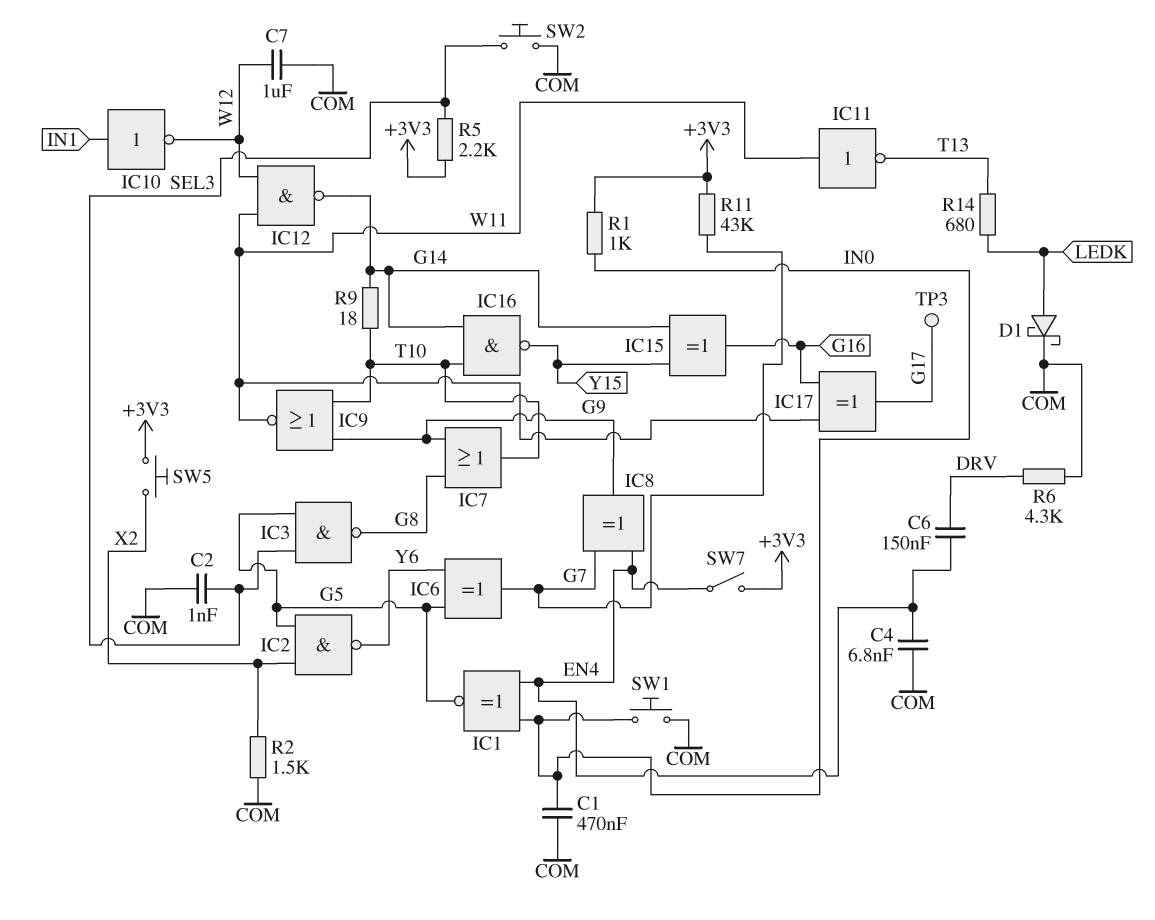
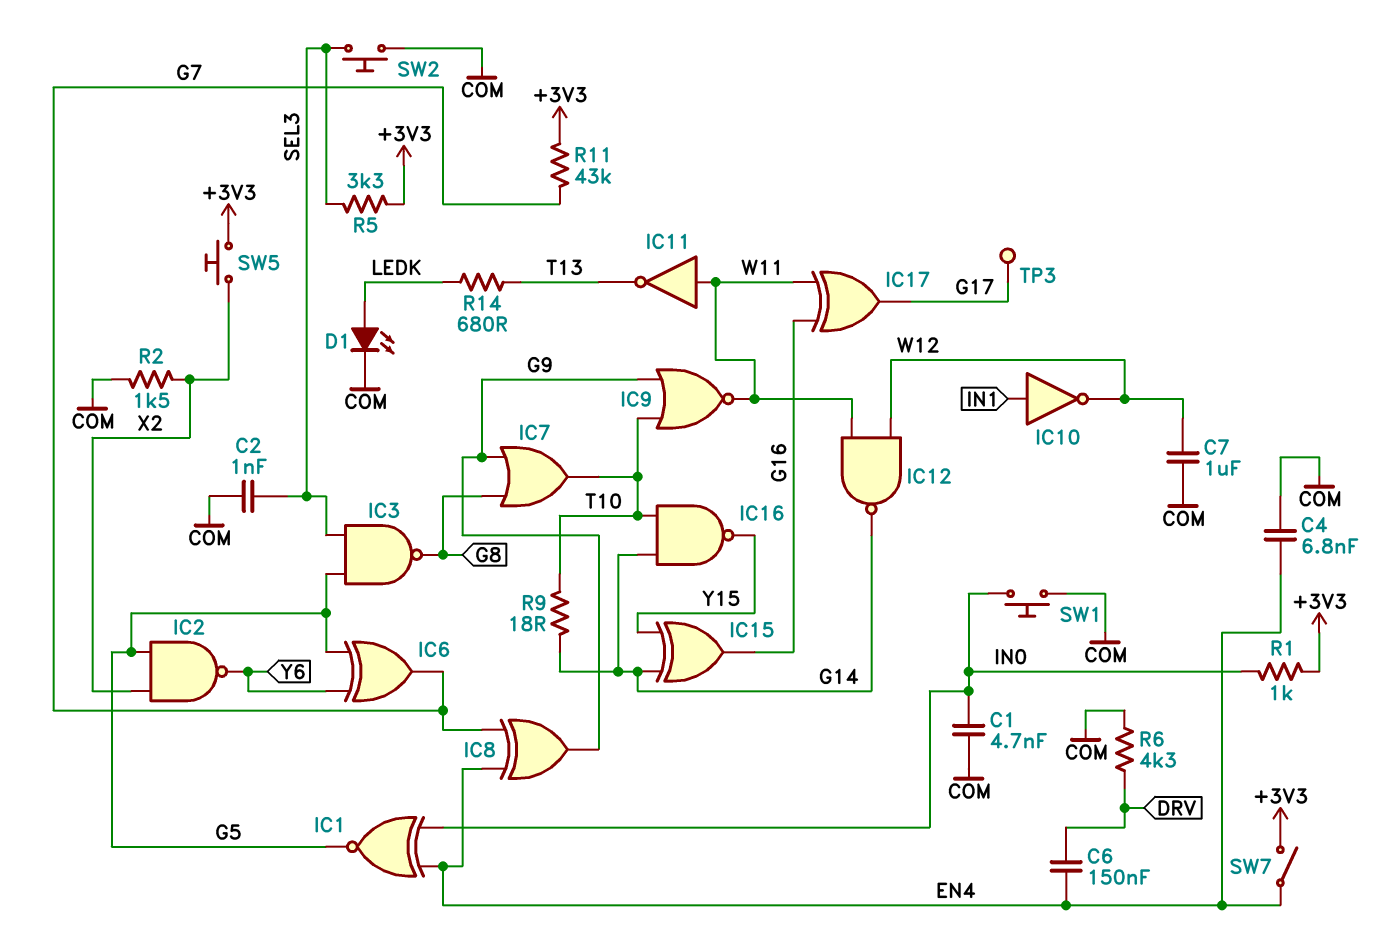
C1: 470nF (COM, IN0) -> 4.7nF (COM, IN0)
D1: schottky (A LEDK, K COM) -> LED (A LEDK, K COM)
R5: 2.2k (+3V3, SEL3) -> 3.3k (+3V3, SEL3)

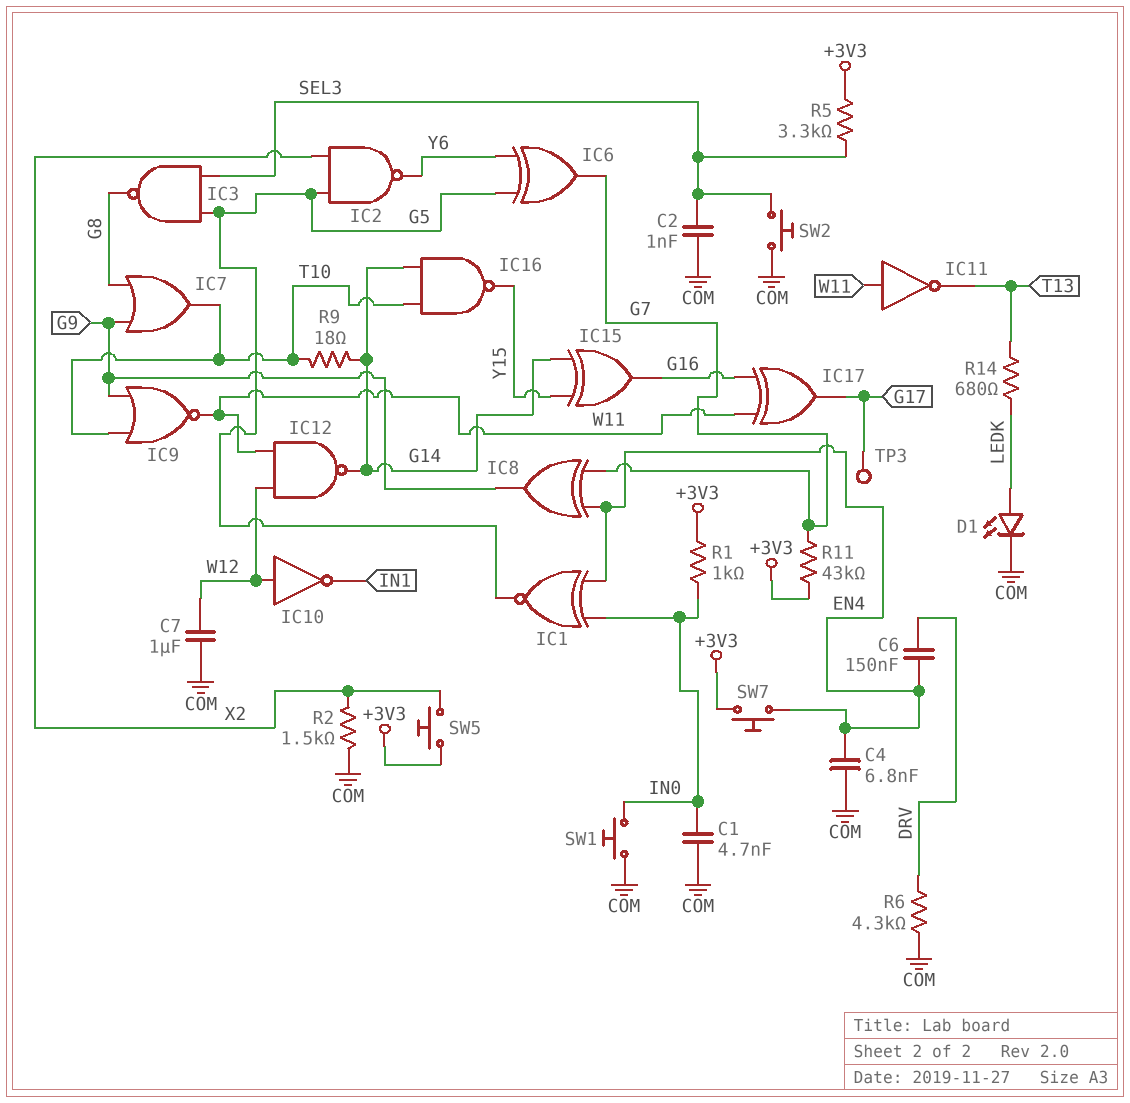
IC10: NOT (in IN1, out W12) -> NOT (in W12, out IN1)
SW7: switch (+3V3, EN4) -> button (+3V3, EN4)

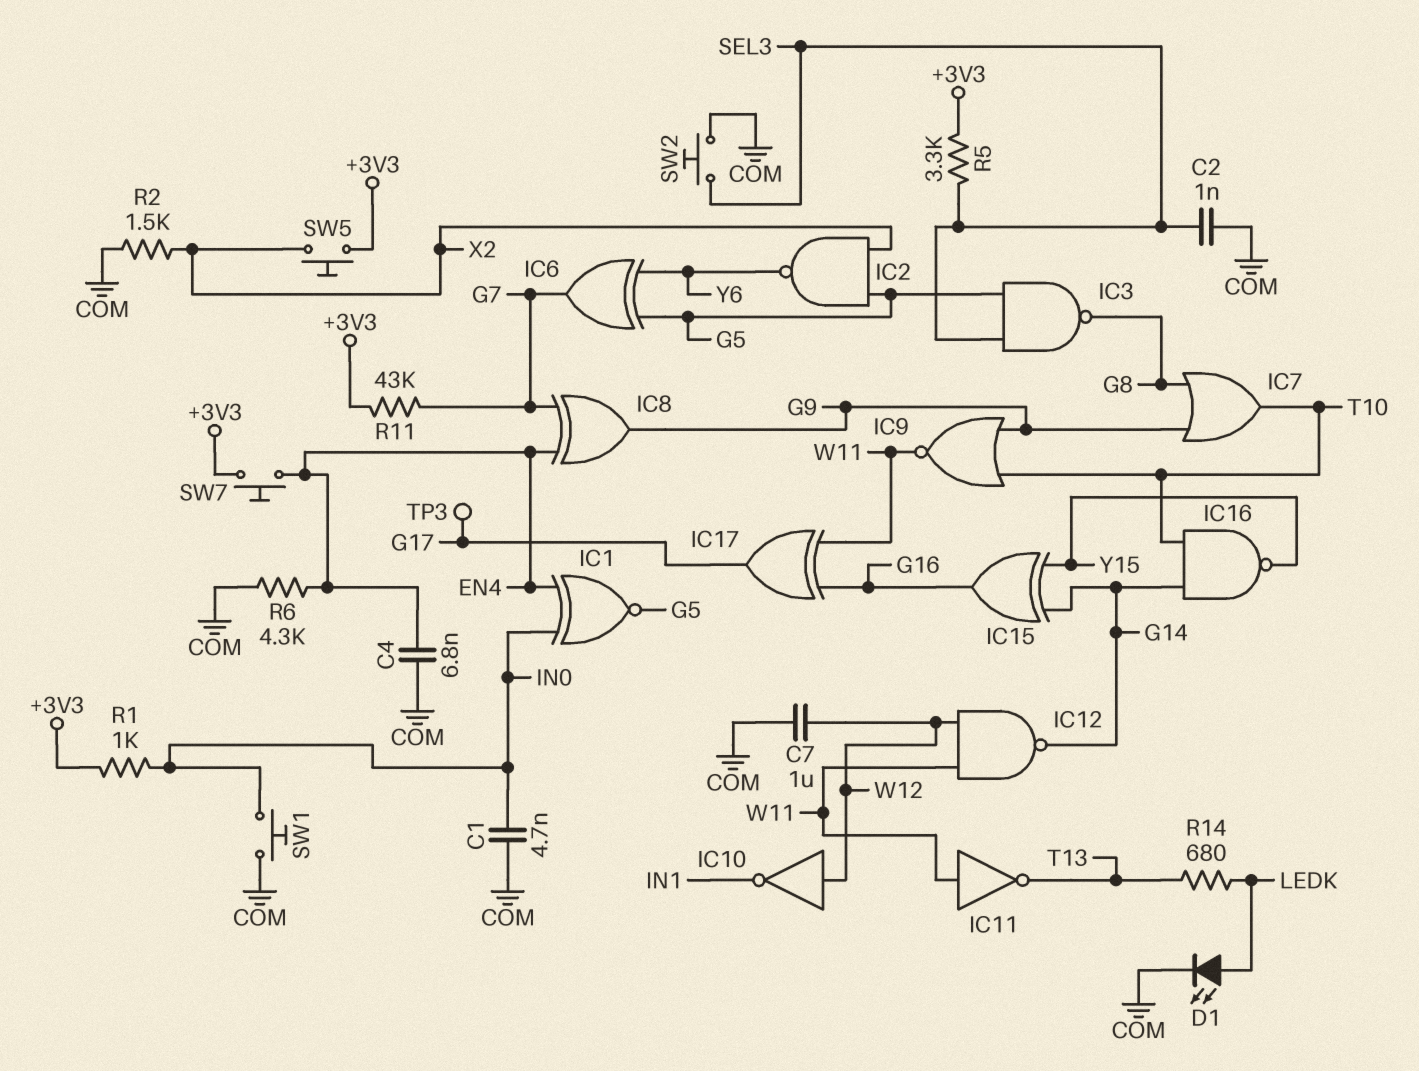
C6: 150nF (DRV, EN4) -> none
R6: 4.3k (COM, DRV) -> 4.3k (COM, EN4)
R9: 18 (G14, T10) -> none

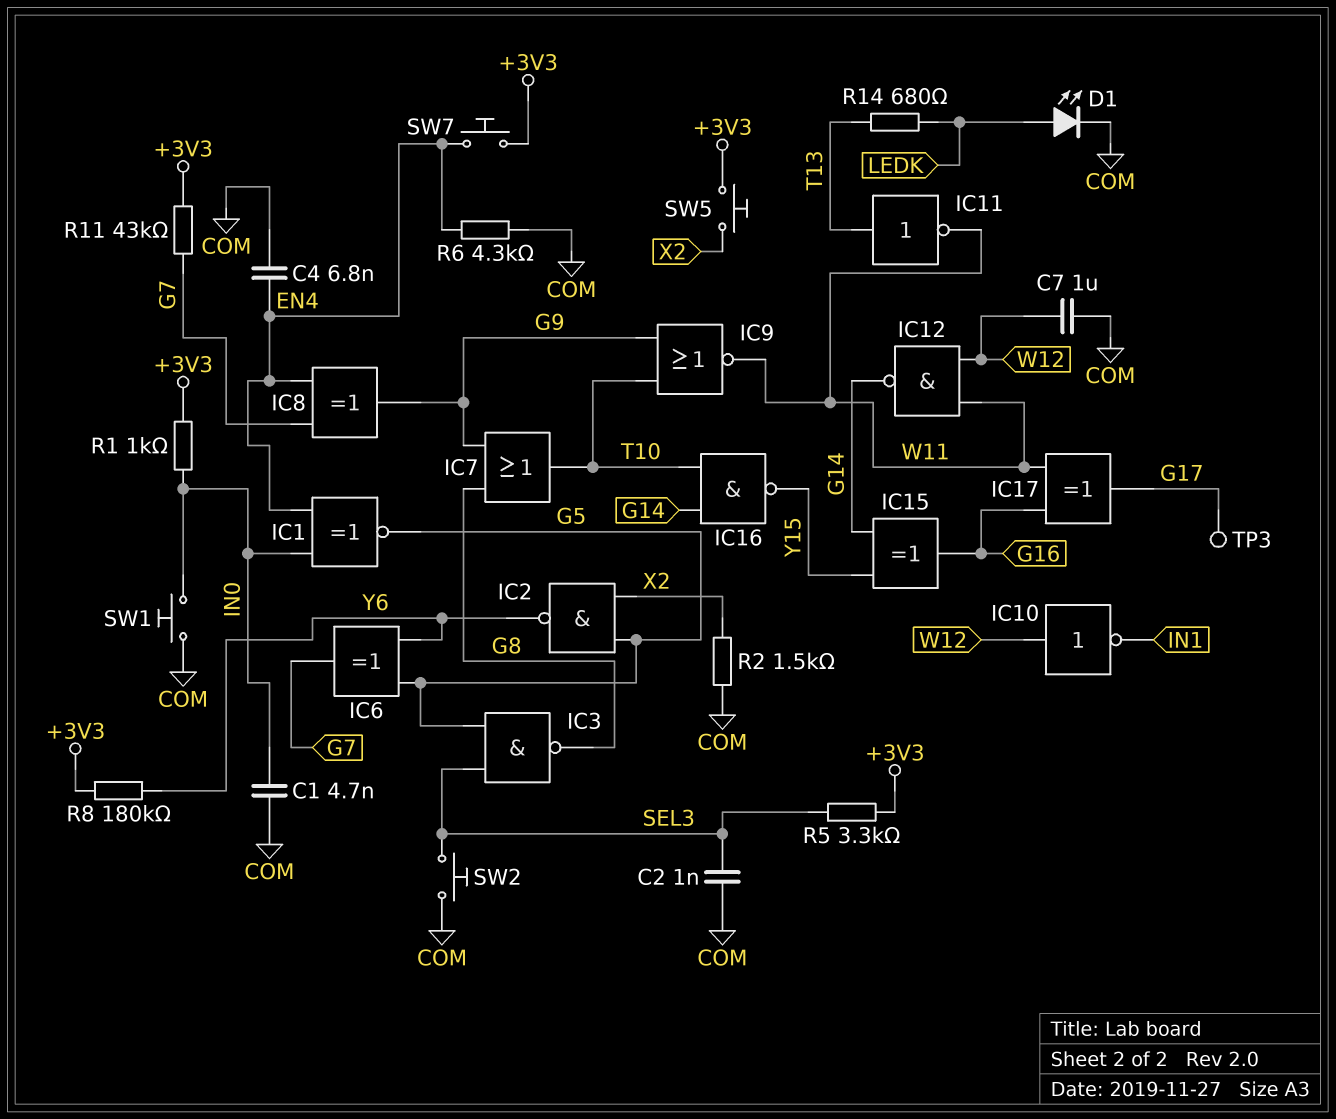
IC11: NOT (in W11, out T13) -> NOT (in T13, out W11)
R8: none -> 180k (+3V3, Y6)

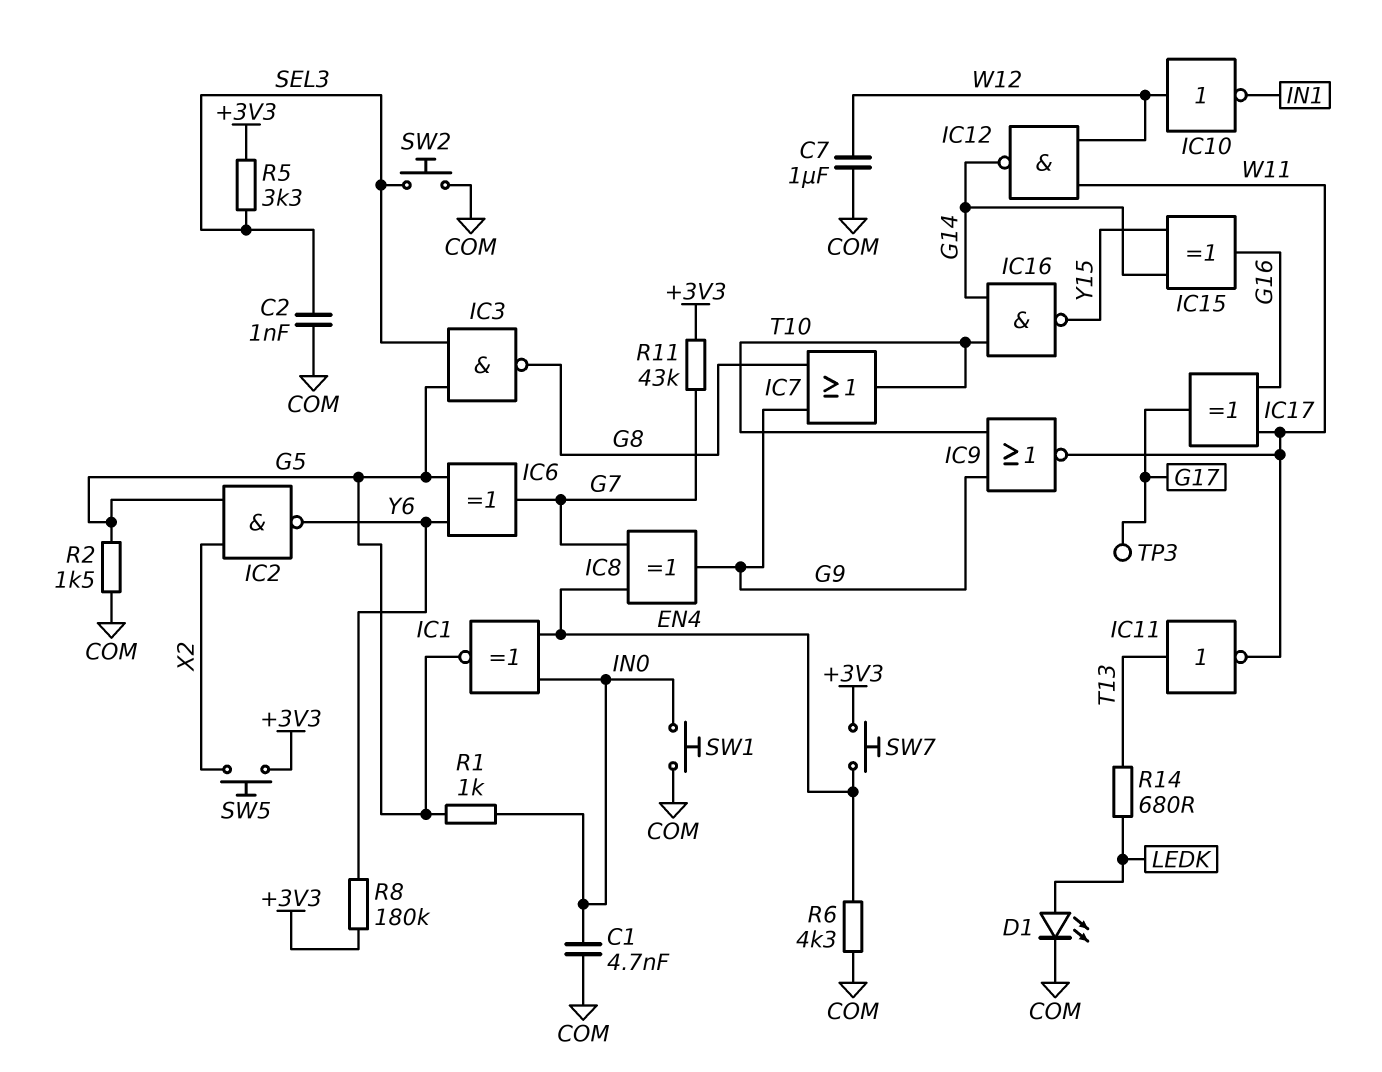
C4: 6.8nF (COM, EN4) -> none
R1: 1k (+3V3, IN0) -> 1k (G5, IN0)
R2: 1.5k (COM, X2) -> 1.5k (COM, G5)

